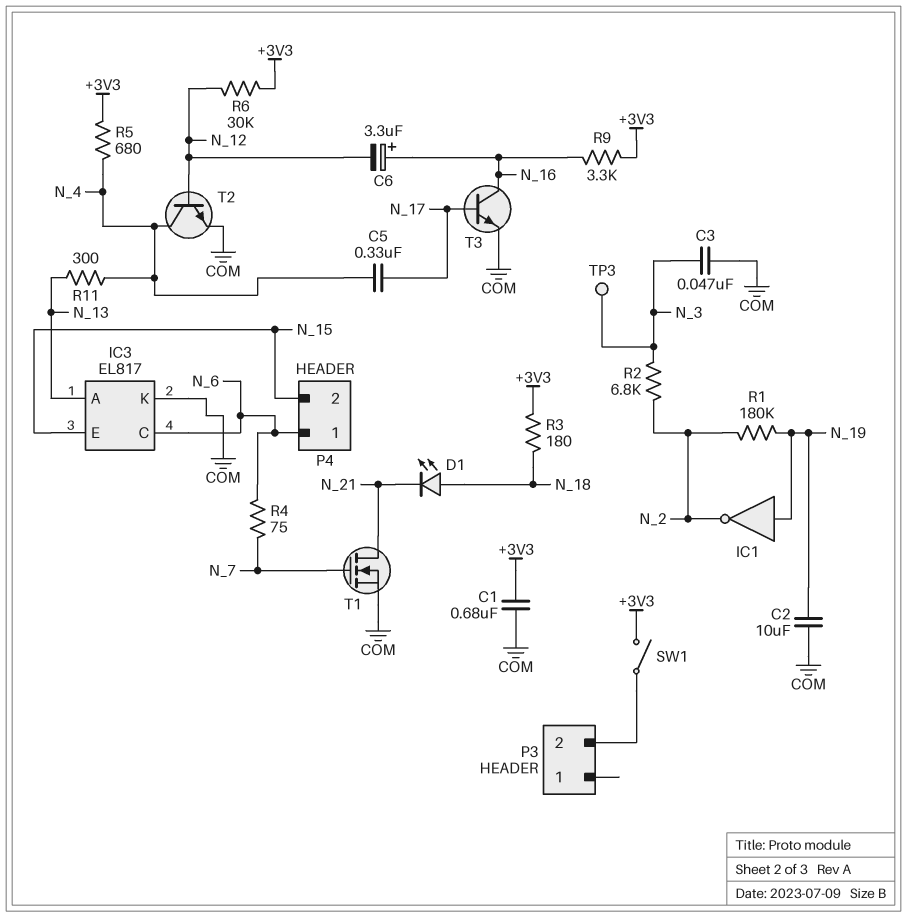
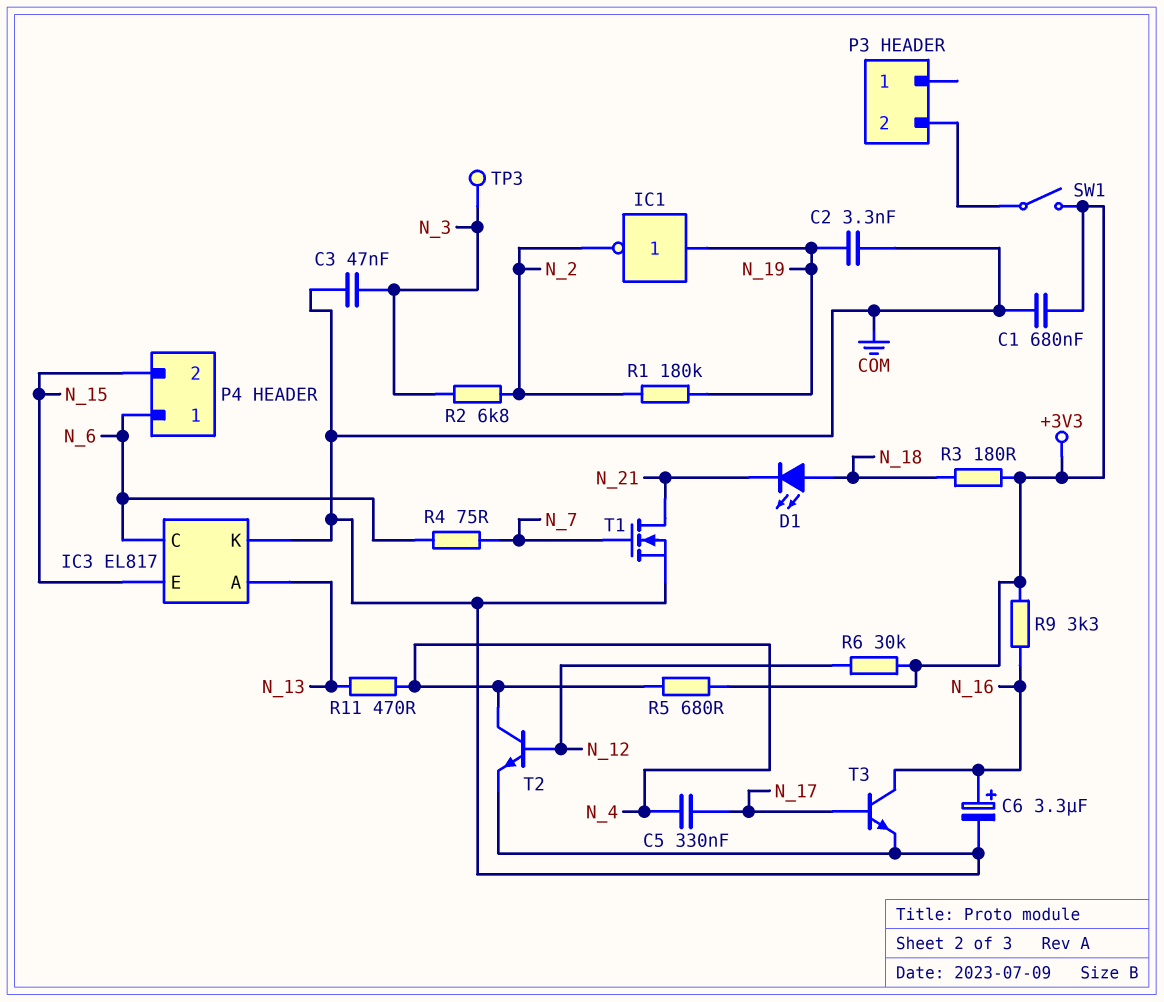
C2: 10uF (COM, N_19) -> 3.3nF (COM, N_19)
C6: 3.3uF (plus N_16, minus N_12) -> 3.3uF (plus N_16, minus COM)
R11: 300 (N_4, N_13) -> 470 (N_4, N_13)

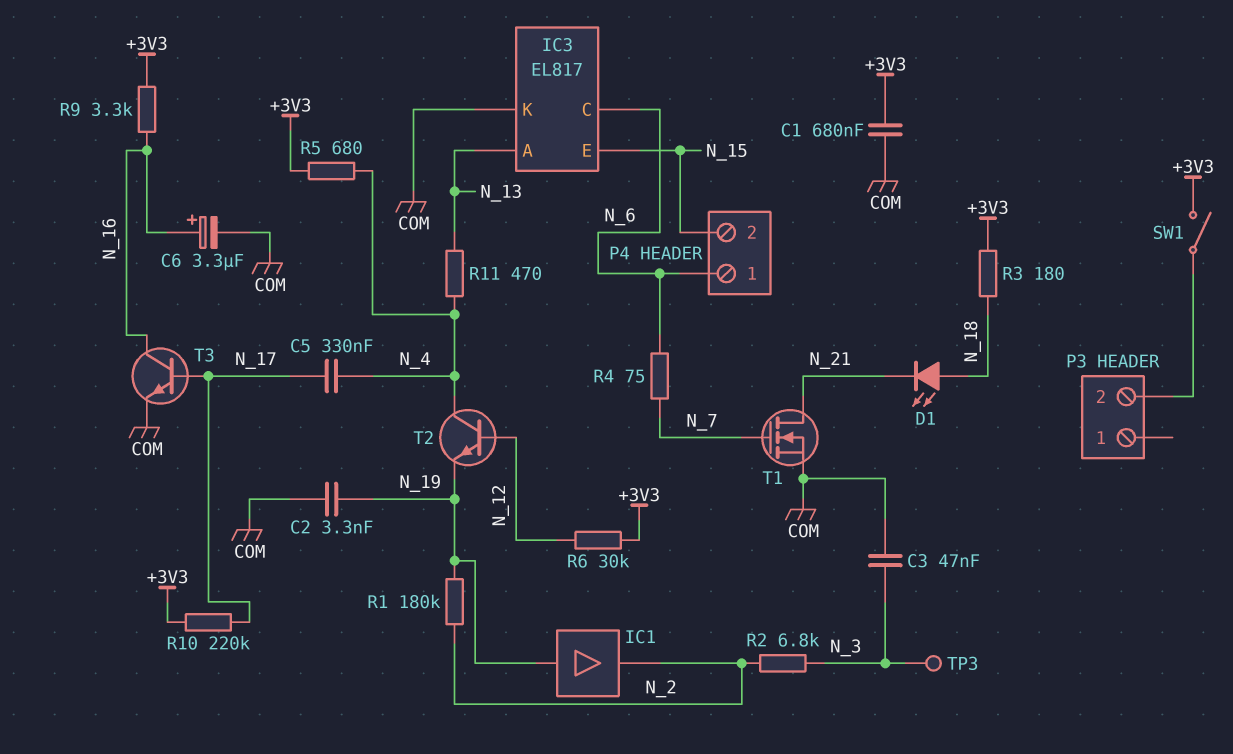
IC1: NOT (in N_19, out N_2) -> buffer (in N_19, out N_2)
R10: none -> 220k (+3V3, N_17)
T2: NPN (B N_12, C N_4, E COM) -> NPN (B N_12, C N_4, E N_19)

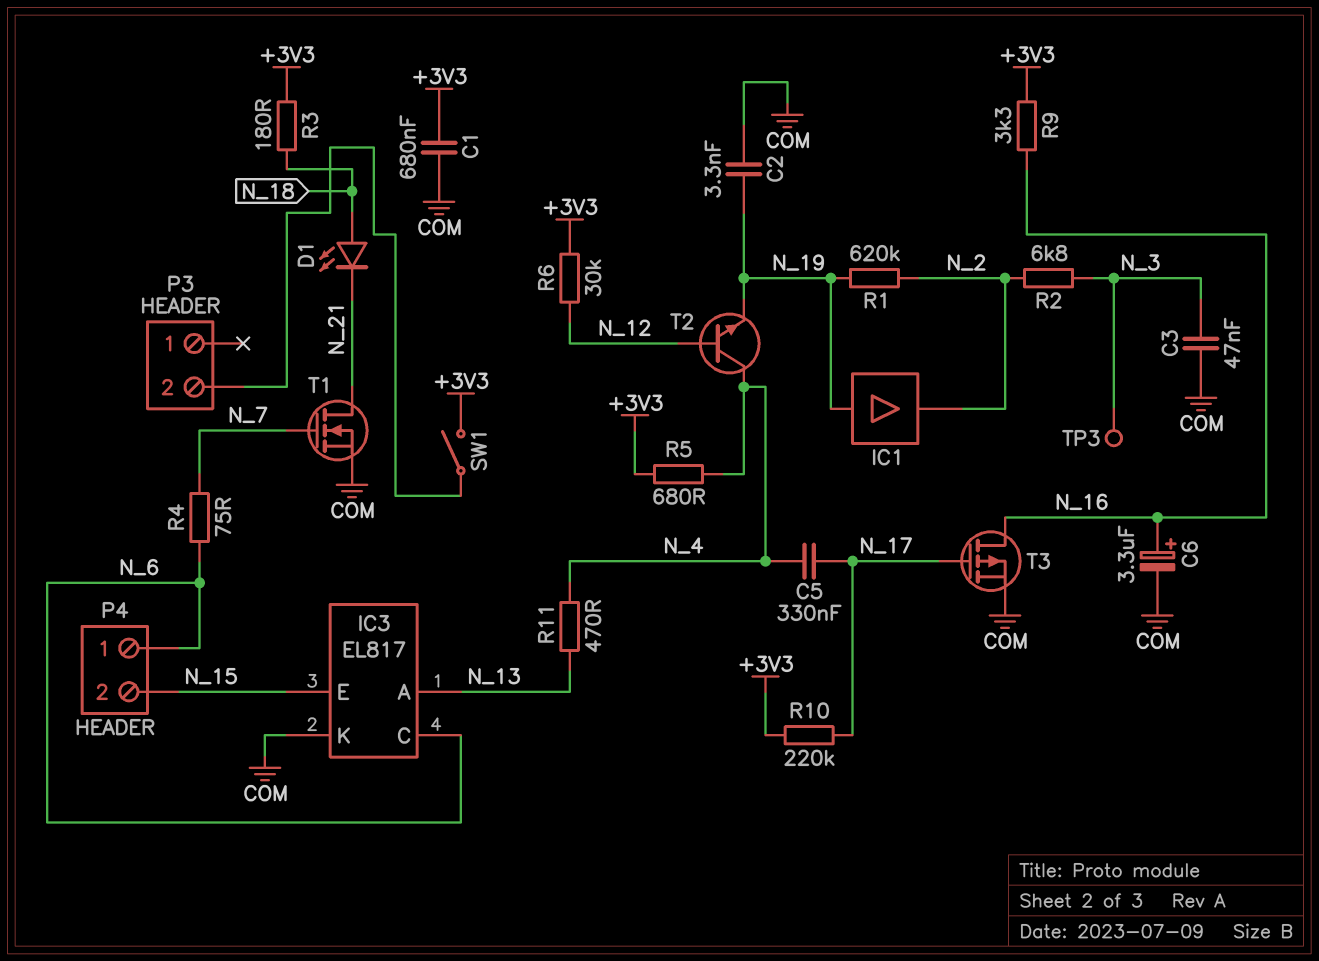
R1: 180k (N_2, N_19) -> 620k (N_2, N_19)
T3: NPN (B N_17, C N_16, E COM) -> PMOS (G N_17, D N_16, S COM)

